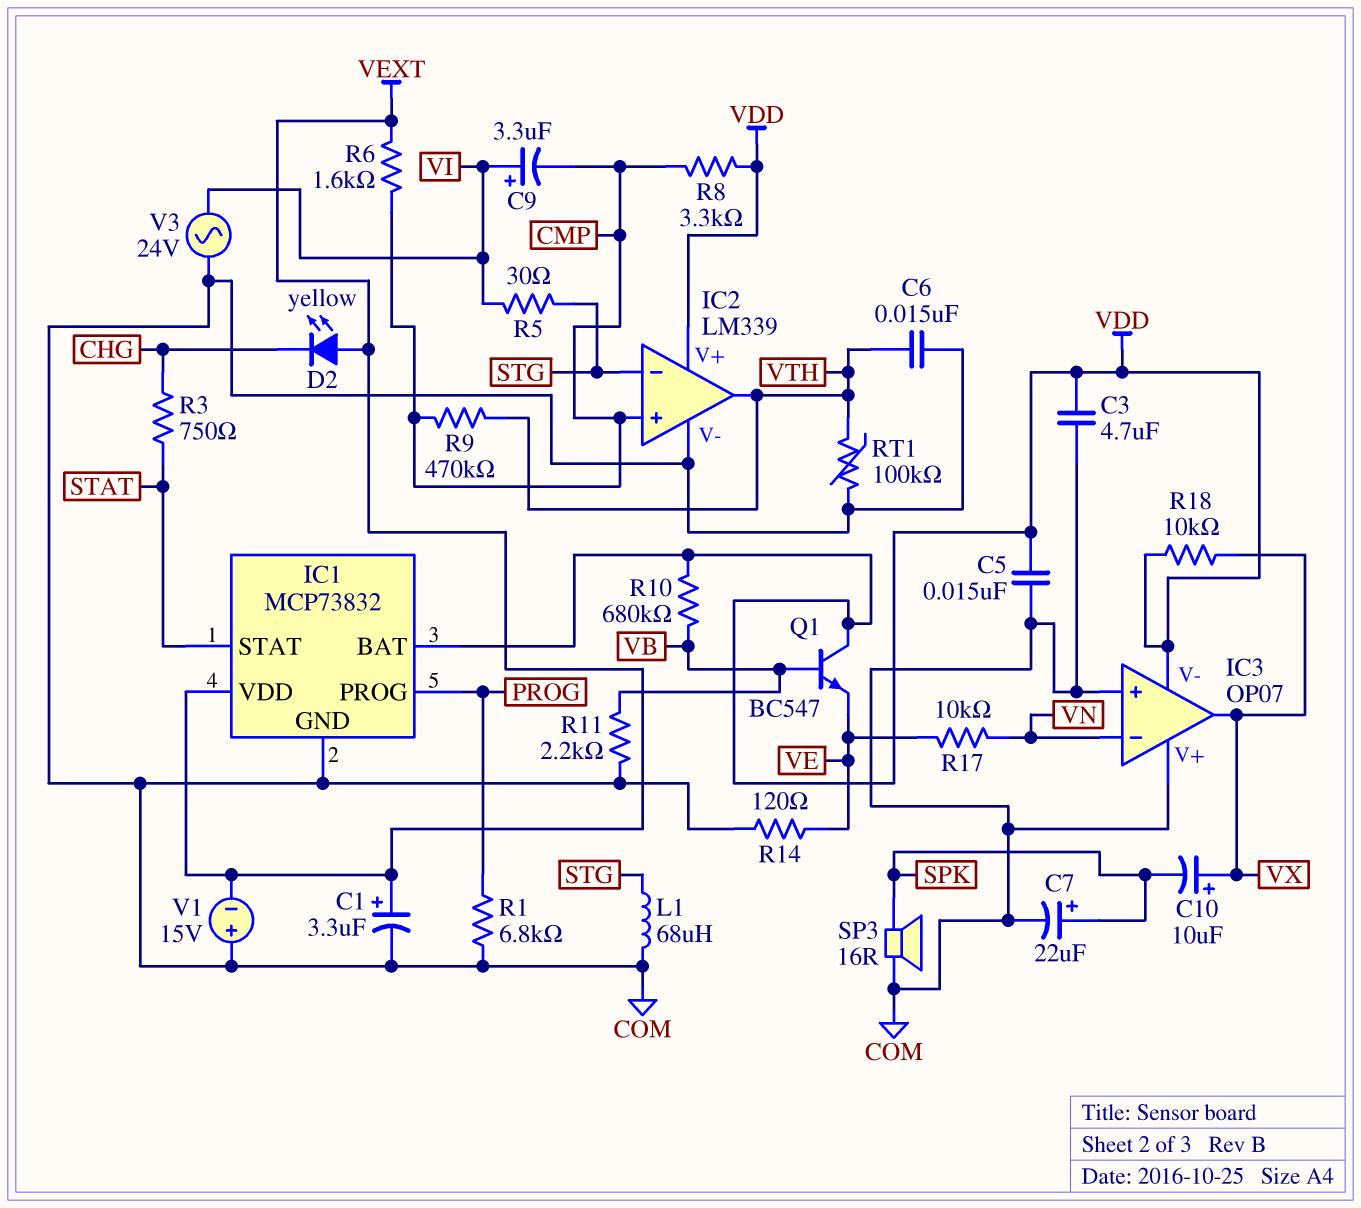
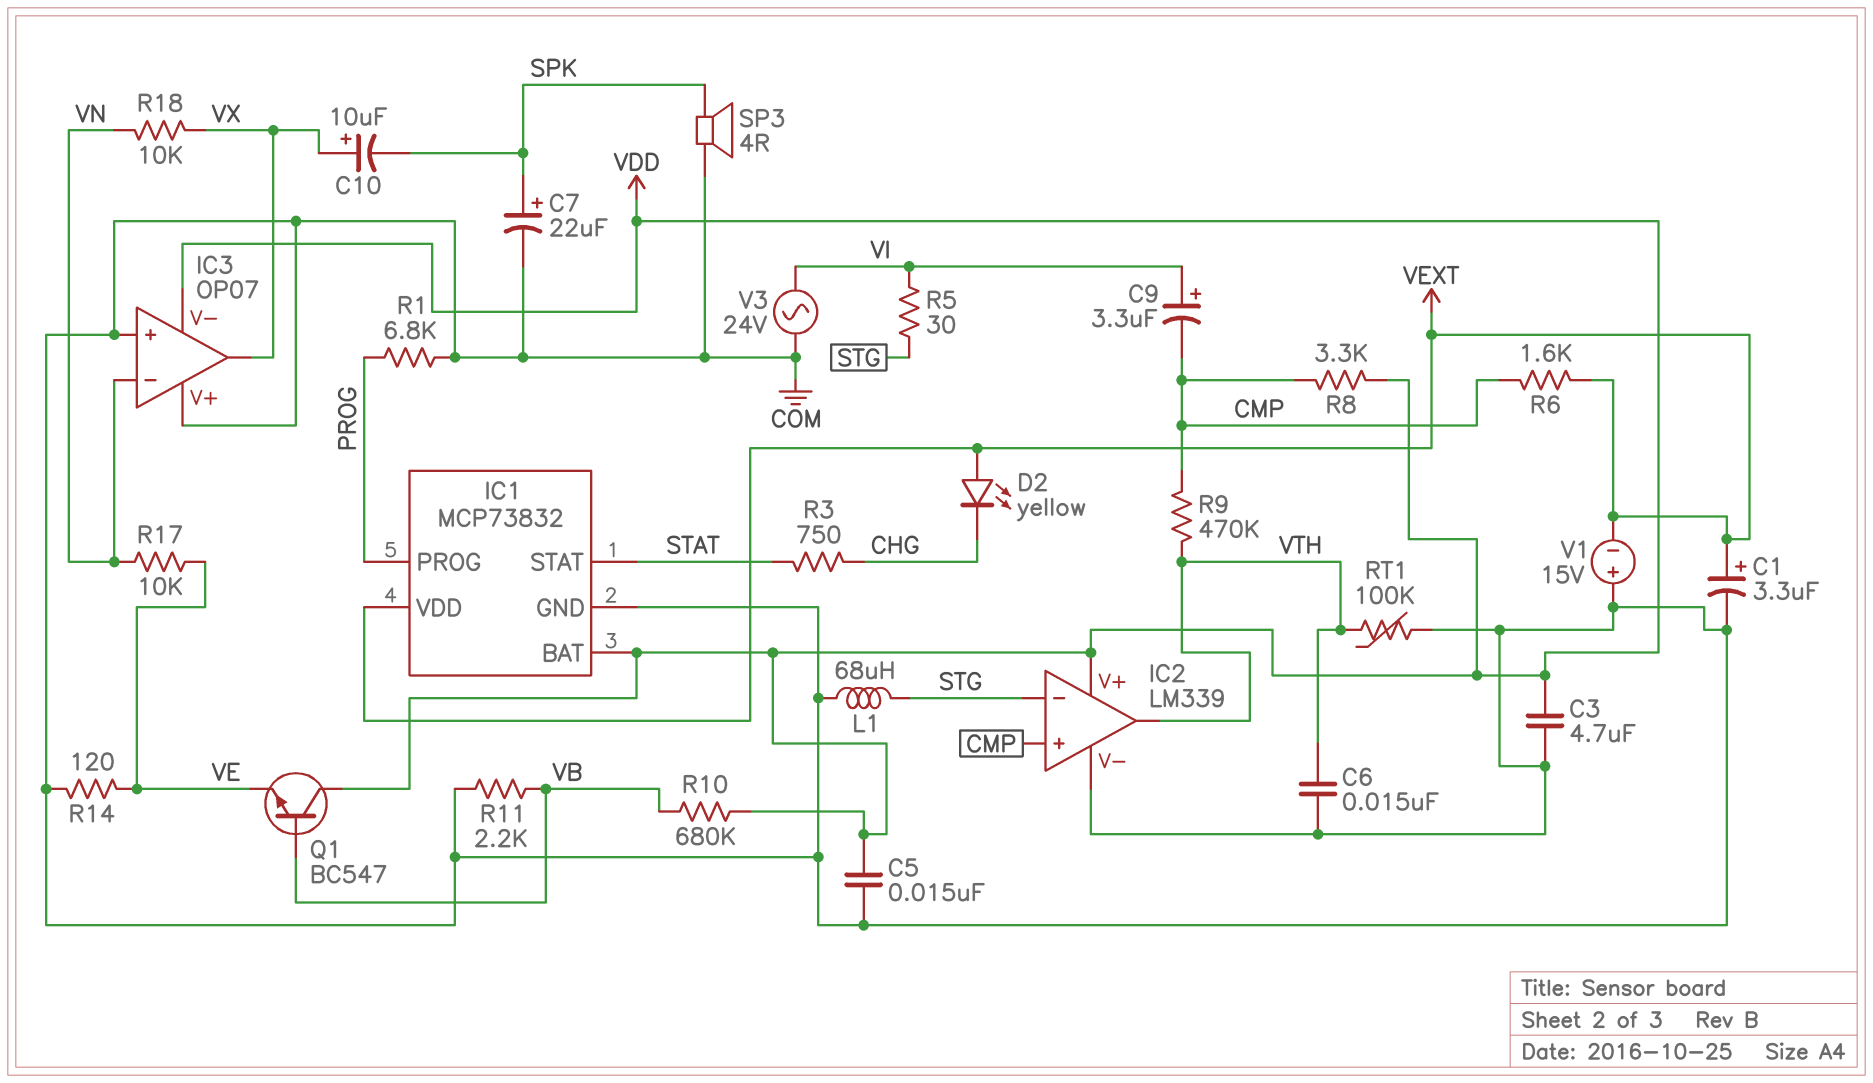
R18: 10k (VDD, VX) -> 10k (VN, VX)
SP3: speaker 16R (COM, SPK) -> speaker 4R (COM, SPK)

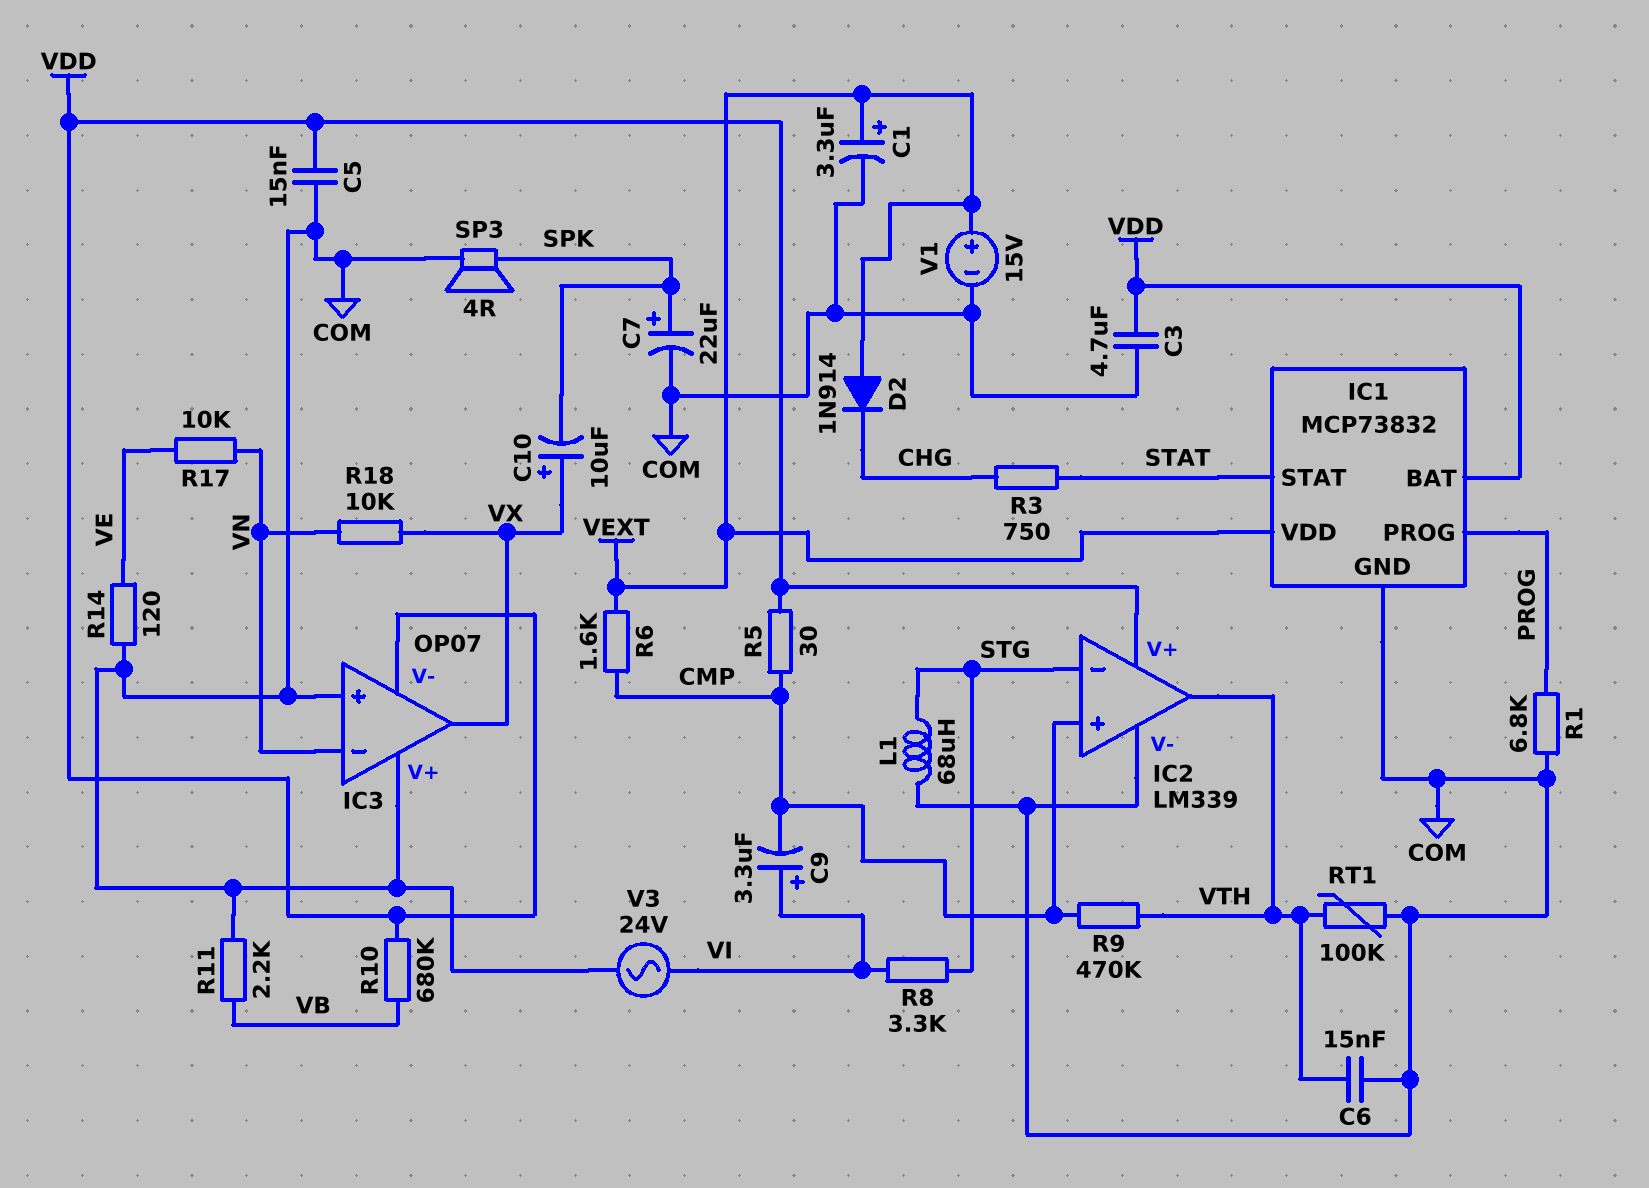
D2: LED yellow (A VEXT, K CHG) -> diode 1N914 (A VEXT, K CHG)
Q1: NPN BC547 (B VB, C VDD, E VE) -> none
R5: 30 (STG, VI) -> 30 (CMP, VDD)
R8: 3.3k (CMP, VDD) -> 3.3k (STG, VI)
V1: 15V (plus COM, minus VEXT) -> 15V (plus VEXT, minus COM)

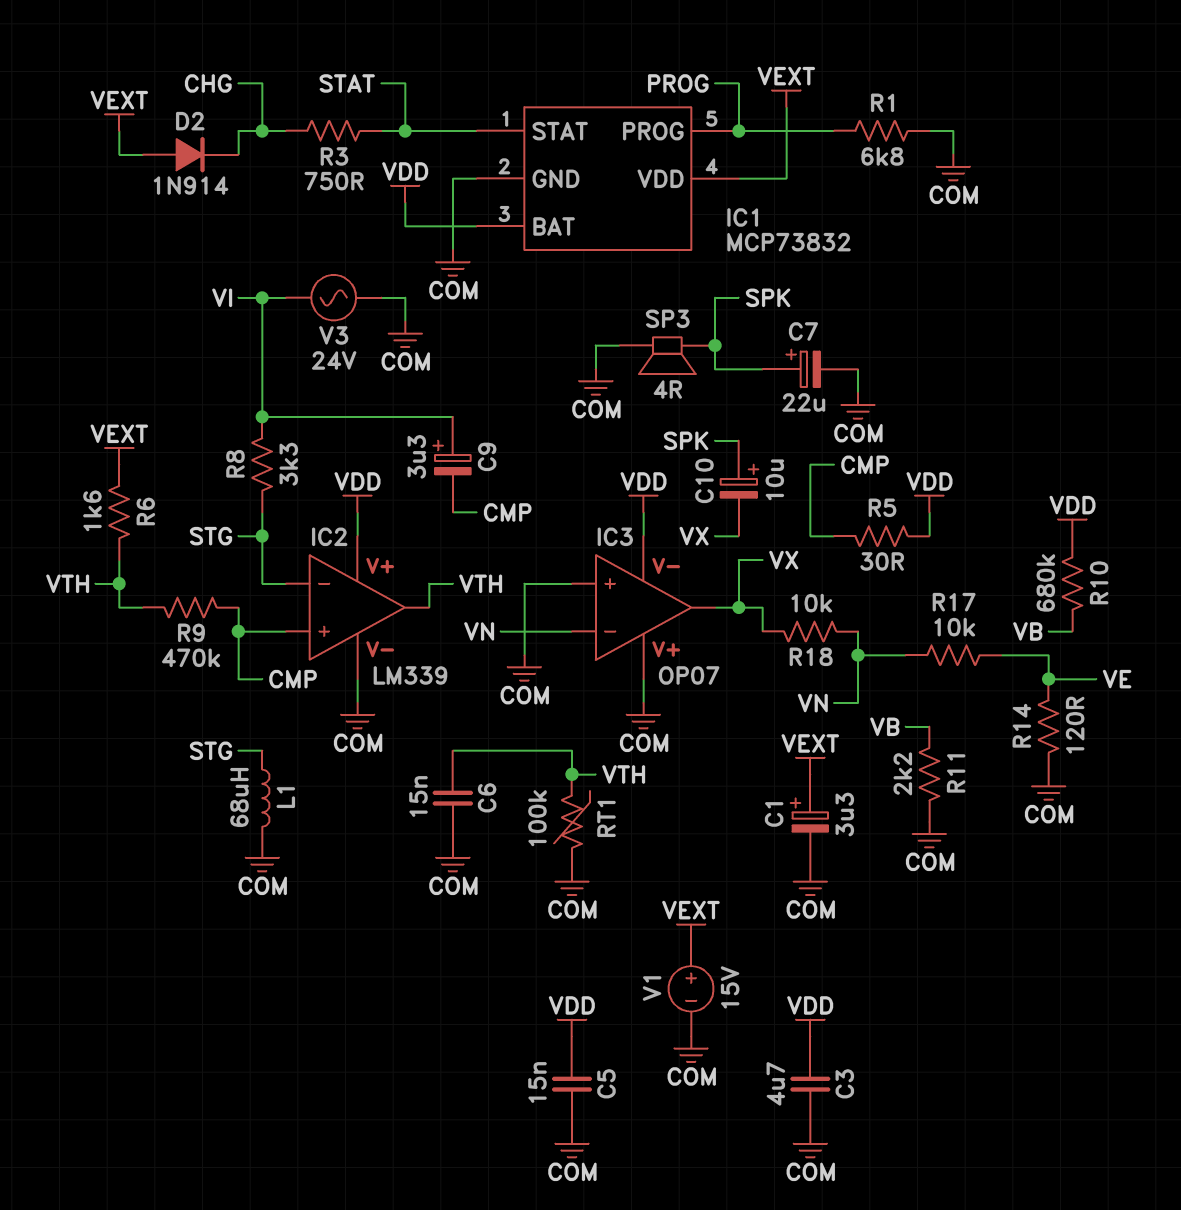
C10: 10uF (plus VX, minus SPK) -> 10uF (plus SPK, minus VX)
R6: 1.6k (CMP, VEXT) -> 1.6k (VEXT, VTH)

